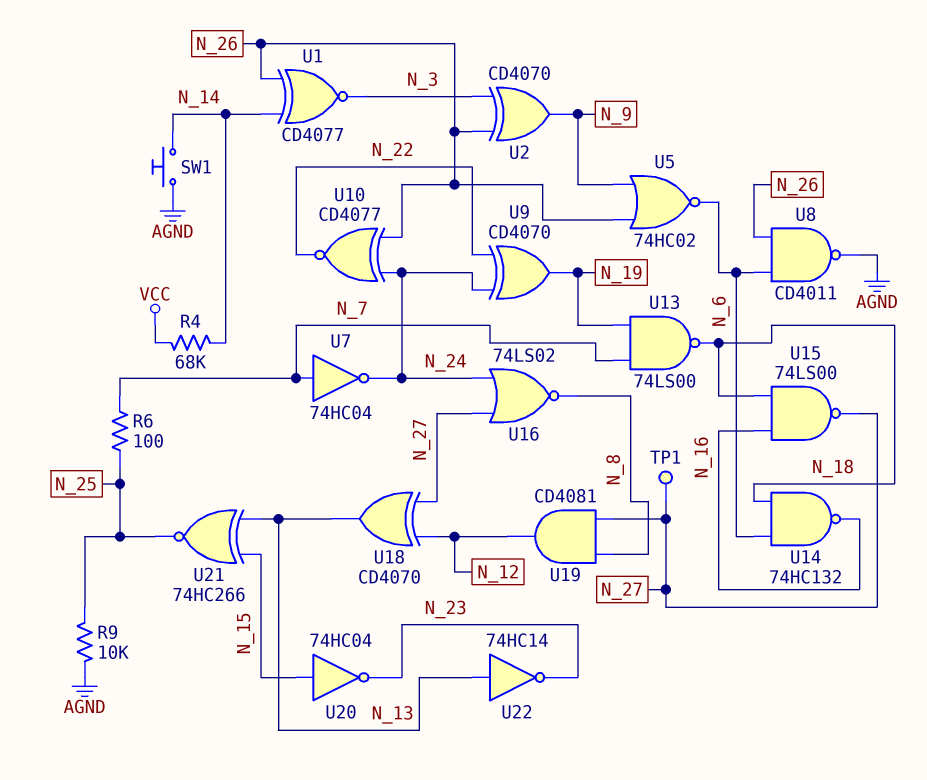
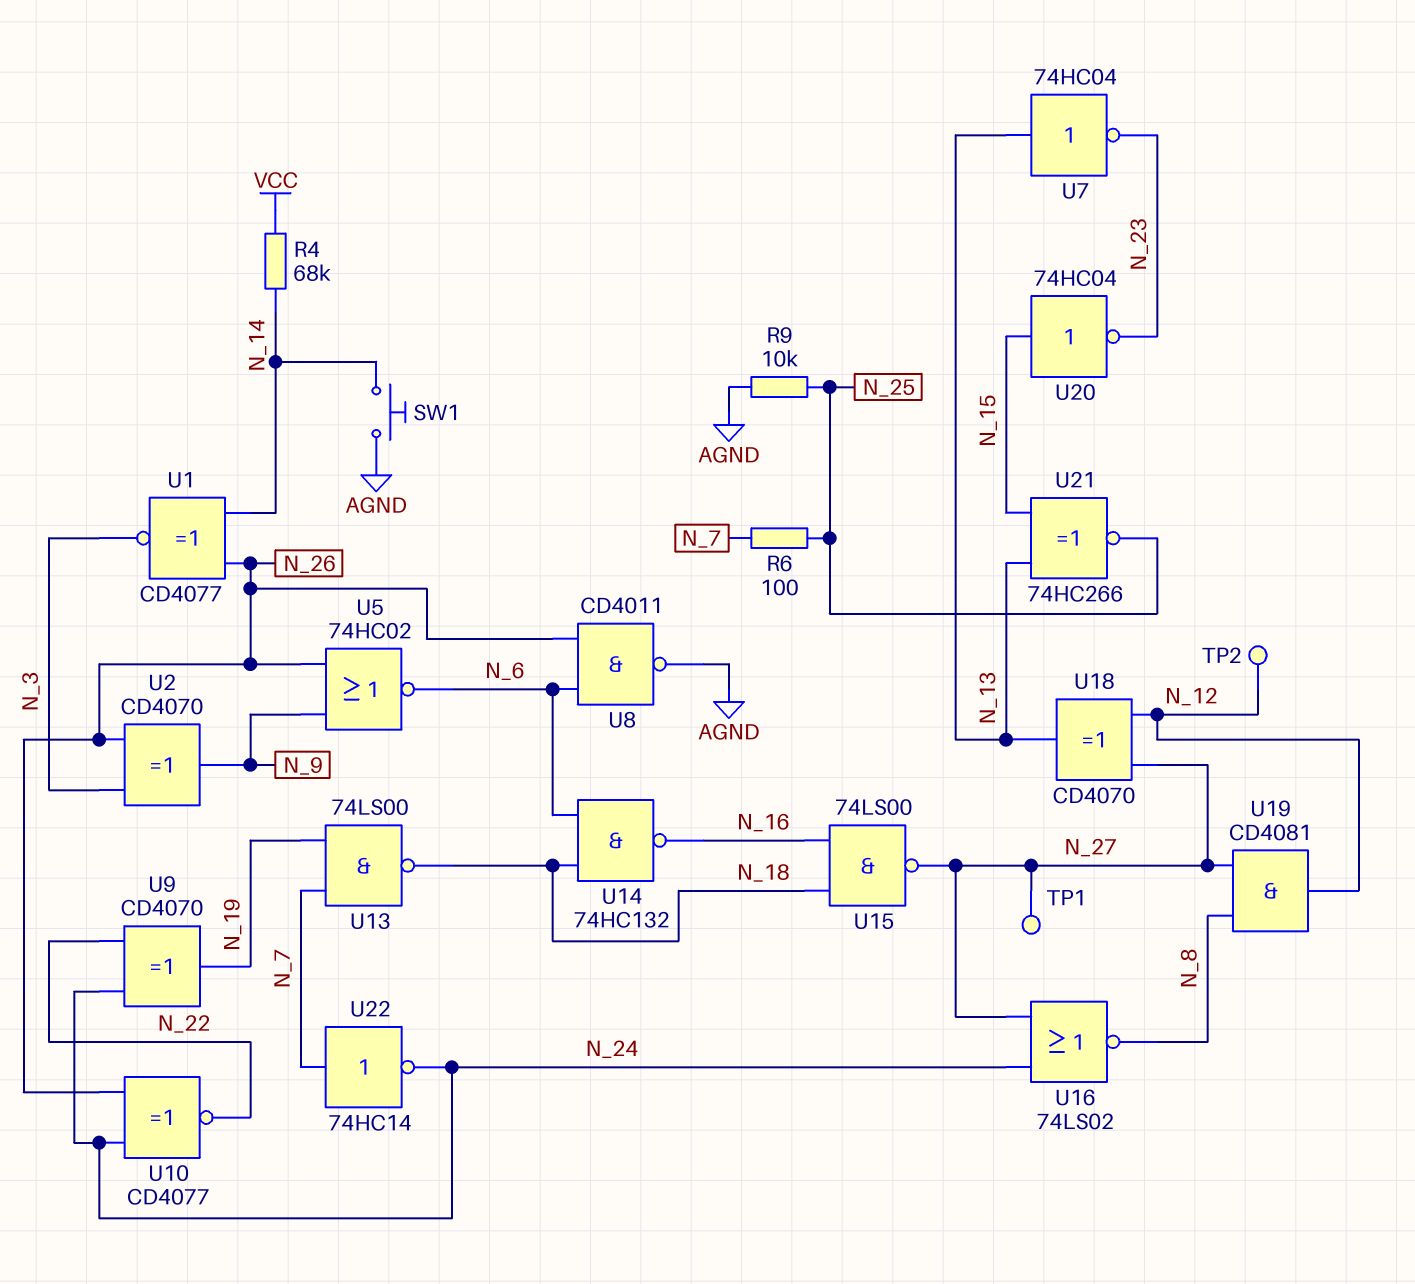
TP2: none -> test point (N_12)
U7: NOT 74HC04 (in N_7, out N_24) -> NOT 74HC04 (in N_13, out N_23)
U22: NOT 74HC14 (in N_13, out N_23) -> NOT 74HC14 (in N_7, out N_24)

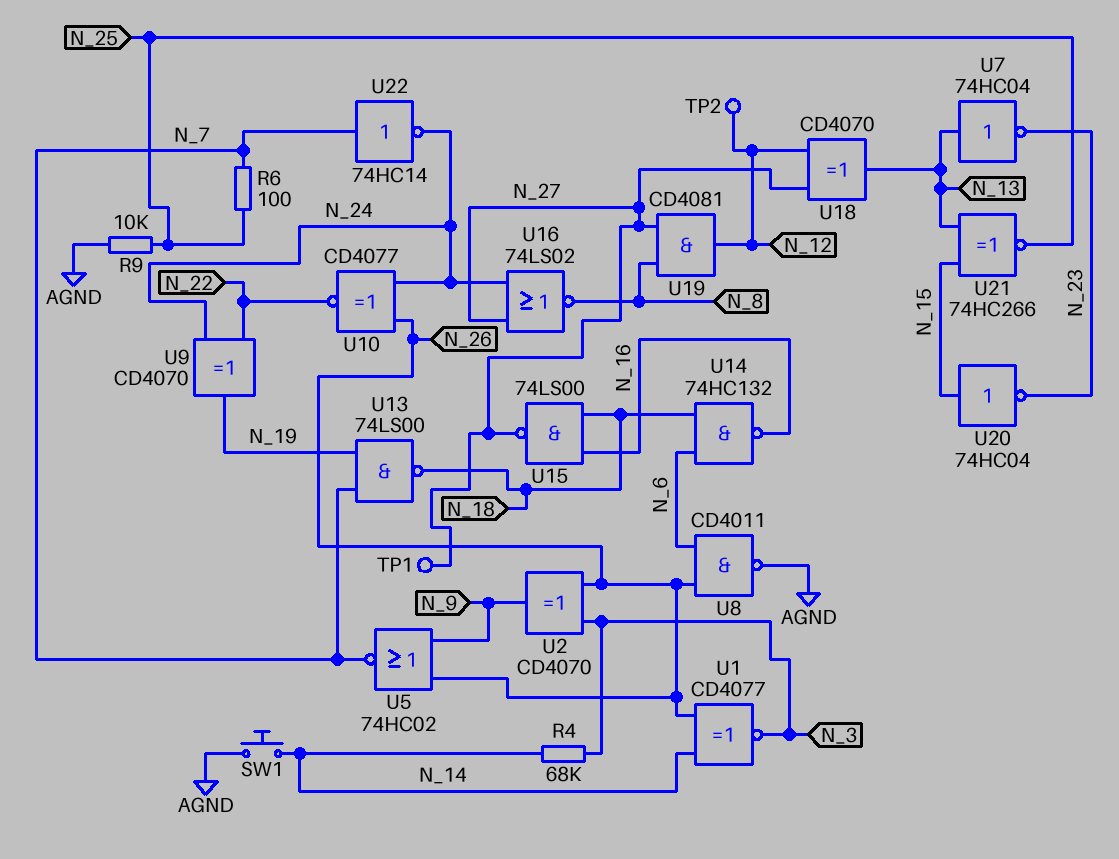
R4: 68k (N_14, VCC) -> 68k (N_3, N_14)
U5: NOR 74HC02 (in N_9, in N_26, out N_6) -> NOR 74HC02 (in N_9, in N_26, out N_7)

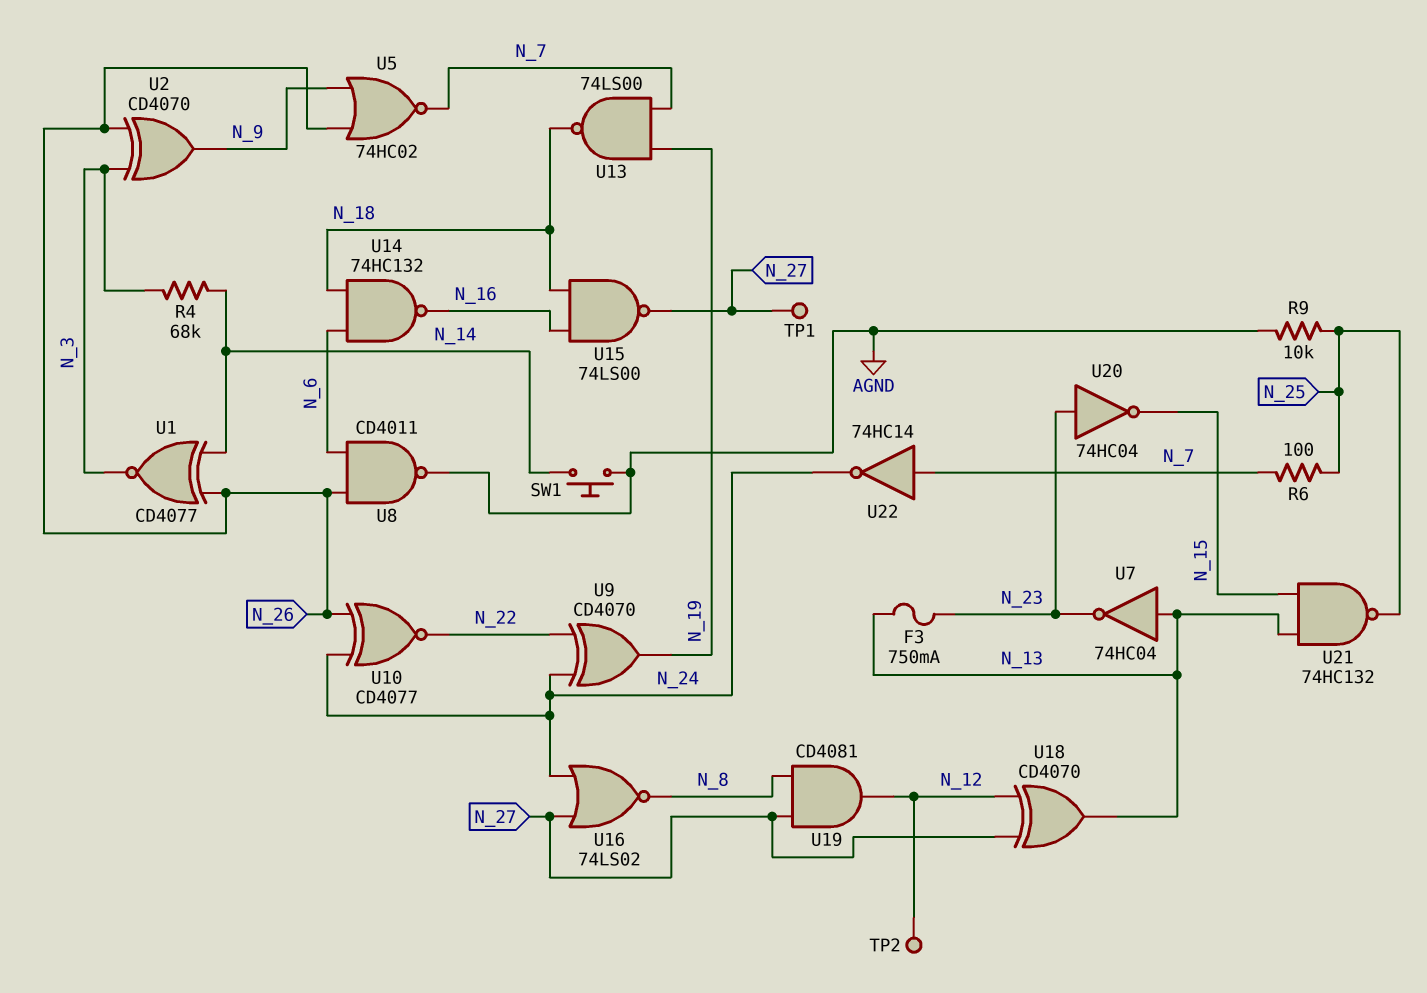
F3: none -> 750mA (N_13, N_23)
U20: NOT 74HC04 (in N_15, out N_23) -> NOT 74HC04 (in N_23, out N_15)
U21: XNOR 74HC266 (in N_13, in N_15, out N_25) -> NAND 74HC132 (in N_13, in N_15, out N_25)

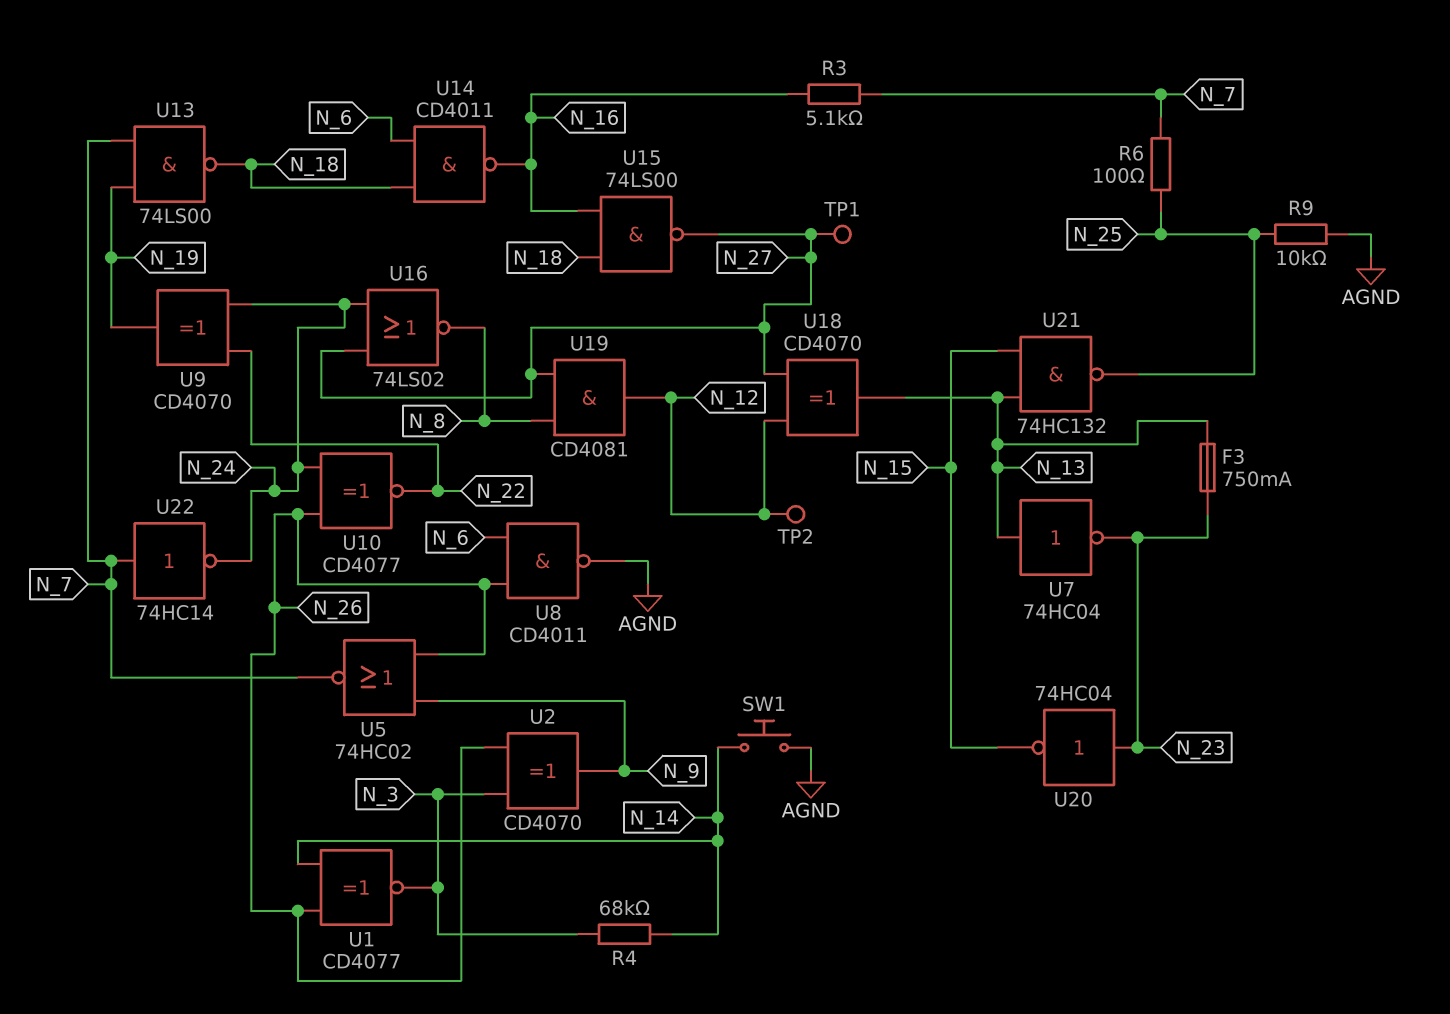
R3: none -> 5.1k (N_7, N_16)
U14: NAND 74HC132 (in N_6, in N_18, out N_16) -> NAND CD4011 (in N_6, in N_18, out N_16)

